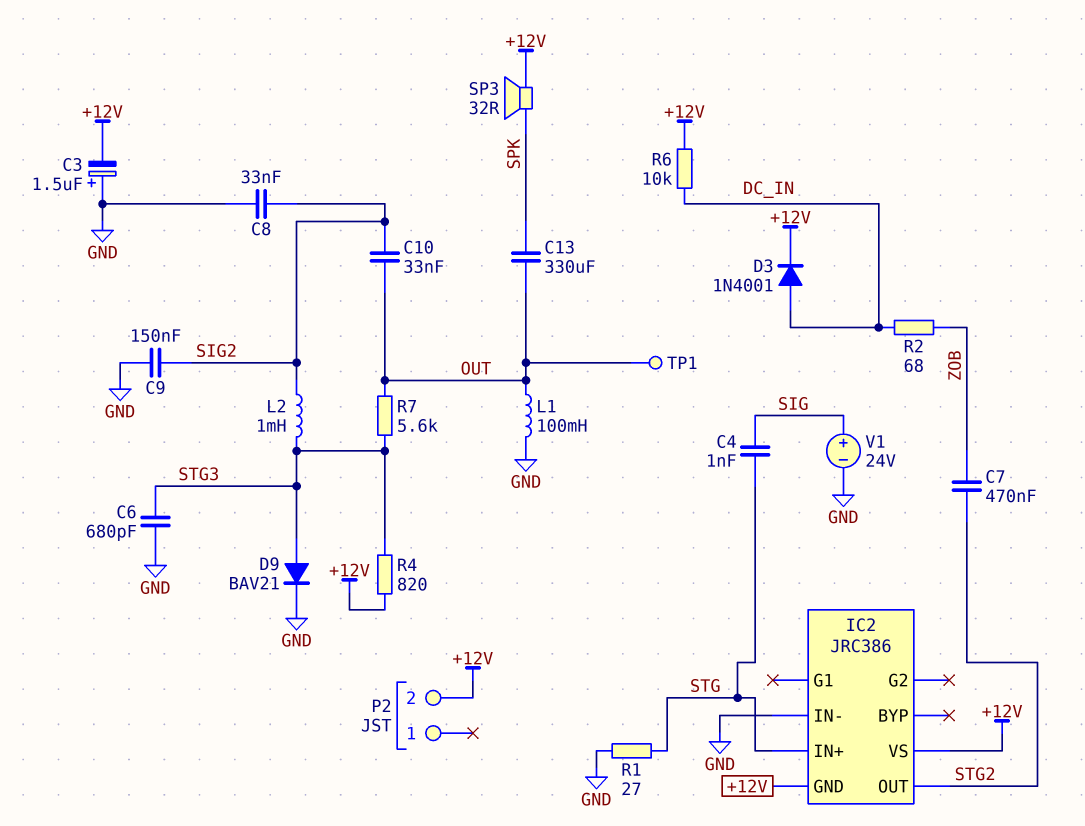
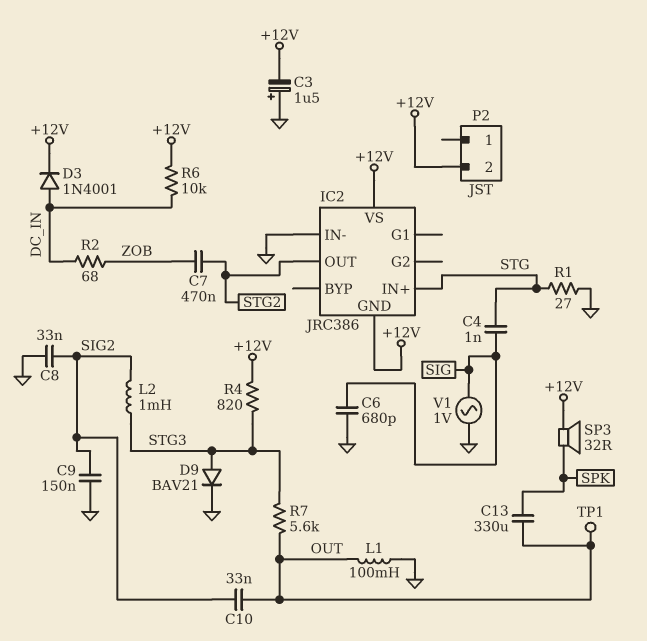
C6: 680pF (GND, STG3) -> 680pF (GND, SIG)
V1: 24V (plus SIG, minus GND) -> AC 1V (GND, SIG)

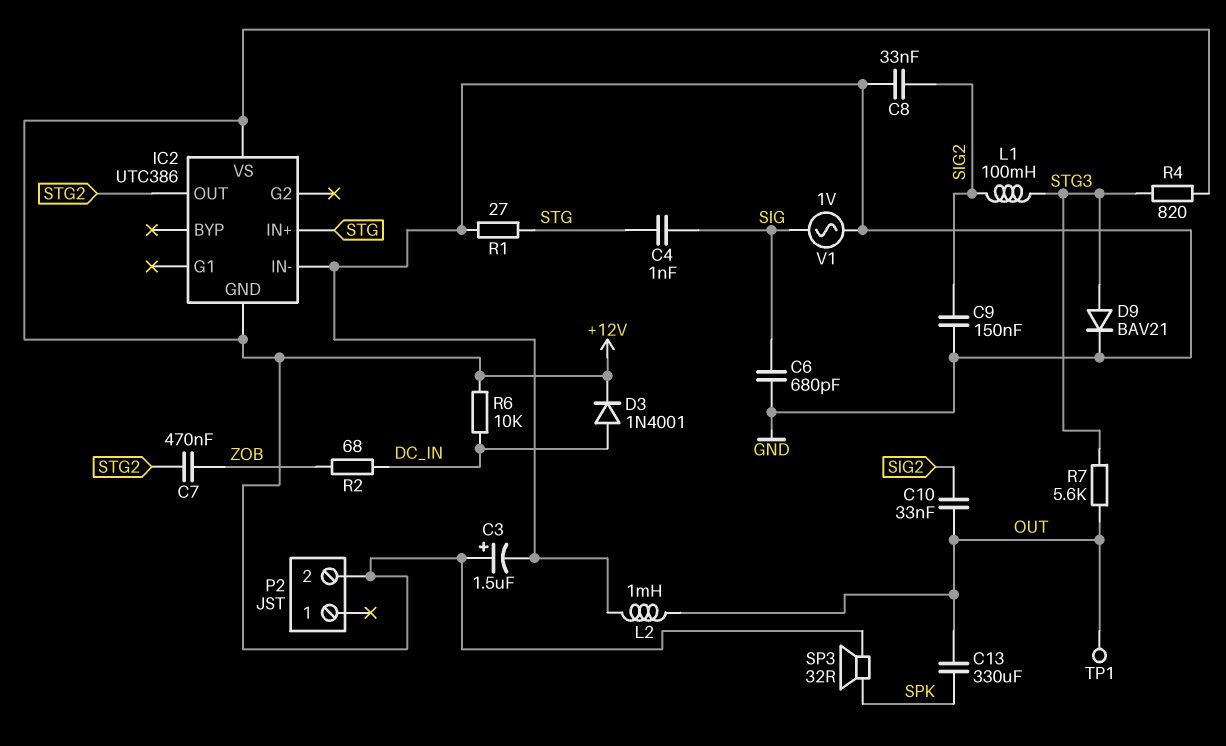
C3: 1.5uF (plus GND, minus +12V) -> 1.5uF (plus +12V, minus GND)
IC2: JRC386 -> UTC386
L1: 100mH (GND, OUT) -> 100mH (SIG2, STG3)
L2: 1mH (SIG2, STG3) -> 1mH (GND, OUT)

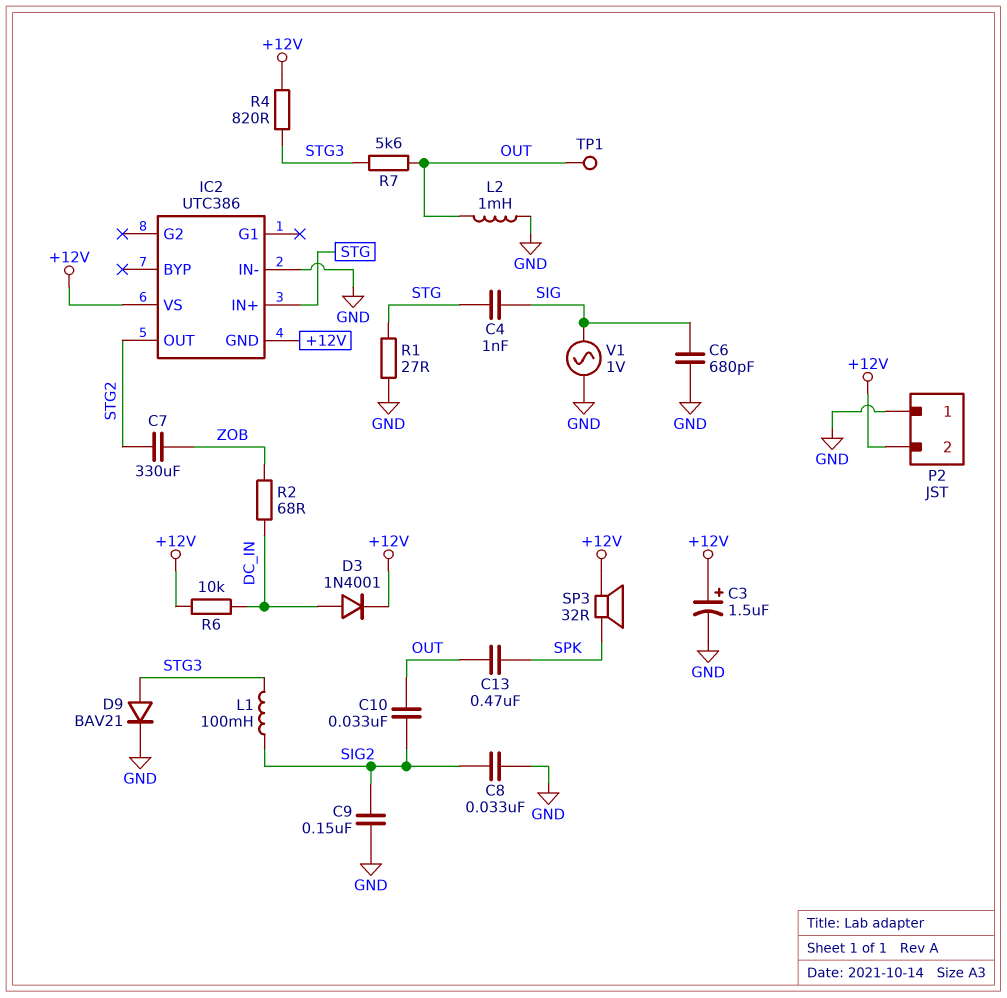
C7: 470nF (STG2, ZOB) -> 330uF (STG2, ZOB)
C13: 330uF (OUT, SPK) -> 470nF (OUT, SPK)
P2 pin 1: none -> GND

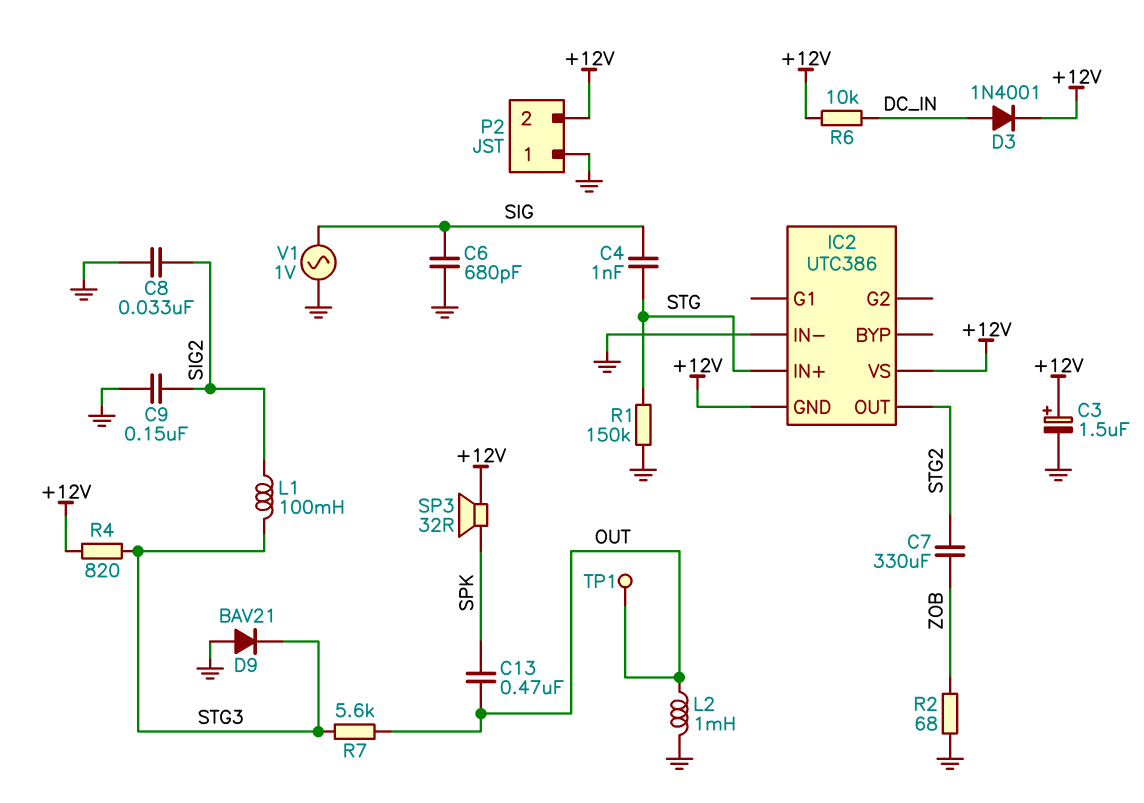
C10: 33nF (OUT, SIG2) -> none
D9: diode BAV21 (A STG3, K GND) -> diode BAV21 (A GND, K STG3)
R1: 27 (GND, STG) -> 150k (GND, STG)
R2: 68 (DC_IN, ZOB) -> 68 (GND, ZOB)

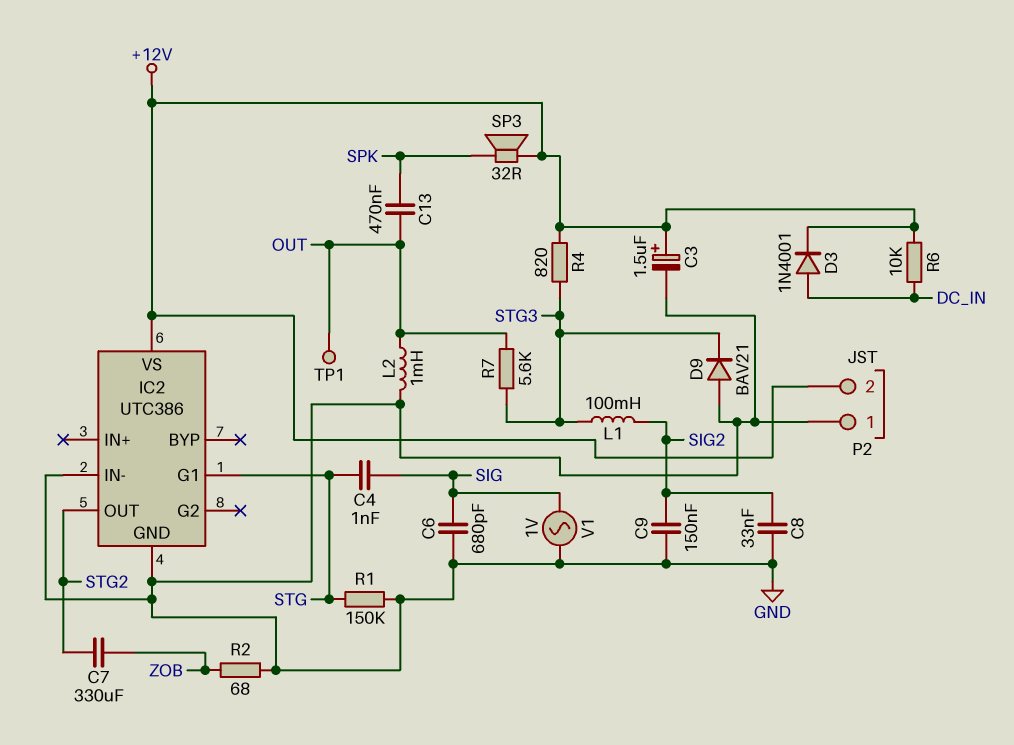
IC2 pin G1: none -> STG
IC2 pin GND: +12V -> GND
IC2 pin IN+: STG -> none

